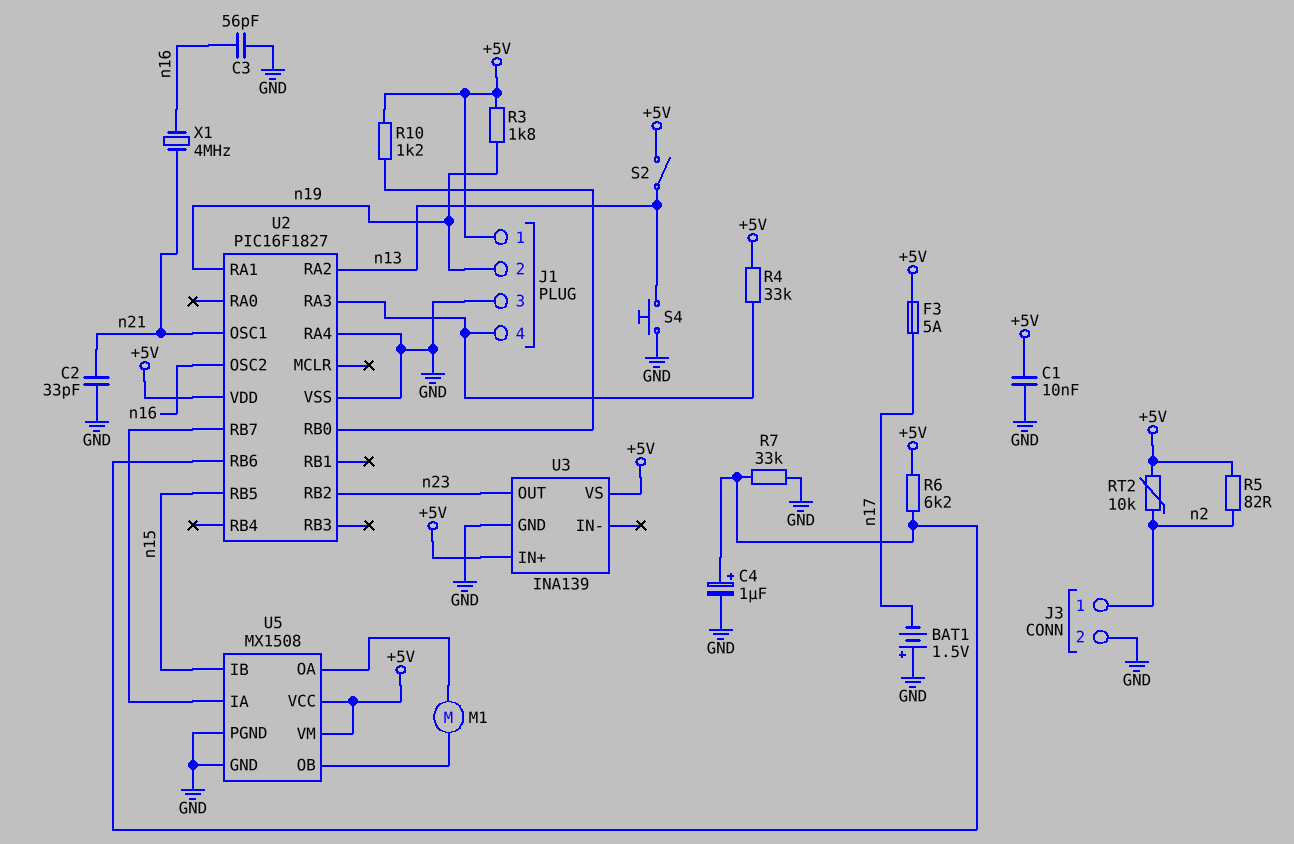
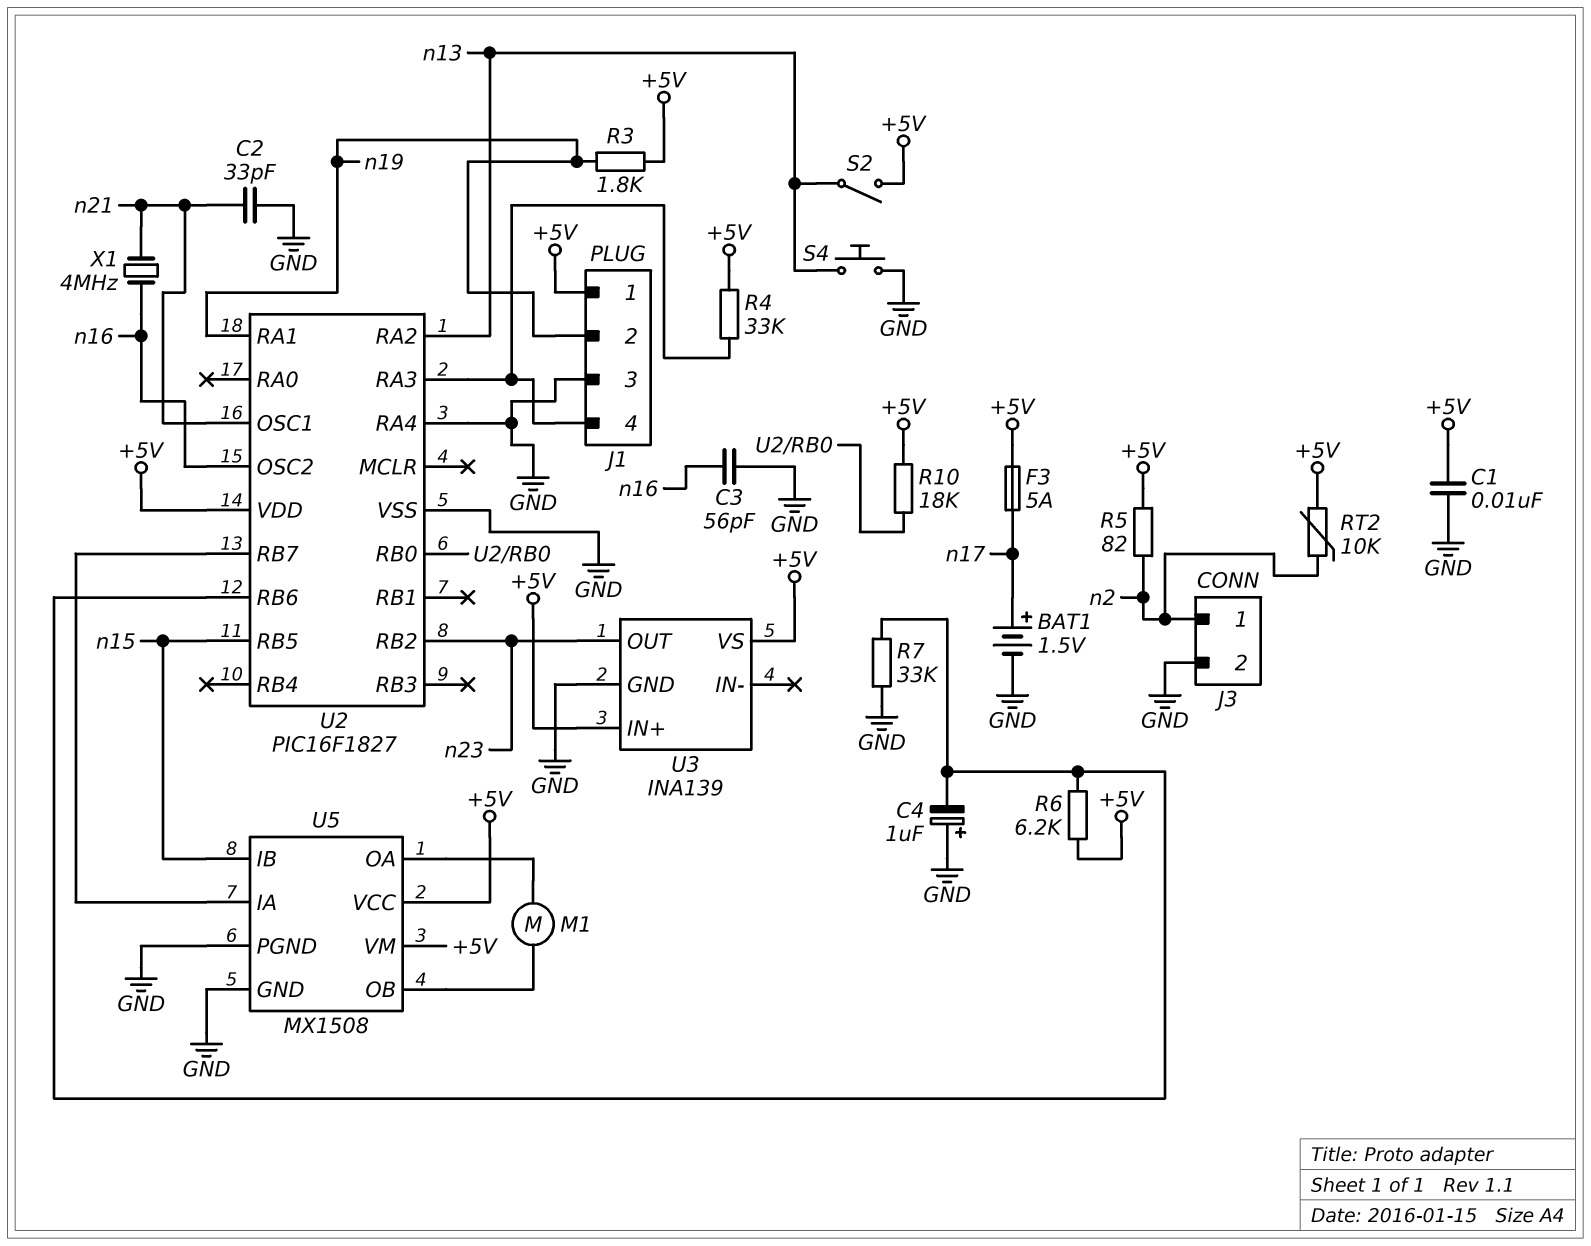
BAT1: 1.5V (plus GND, minus n17) -> 1.5V (plus n17, minus GND)
C4: 1uF (plus U2/RB6, minus GND) -> 1uF (plus GND, minus U2/RB6)
R10: 1.2k (+5V, U2/RB0) -> 18k (+5V, U2/RB0)

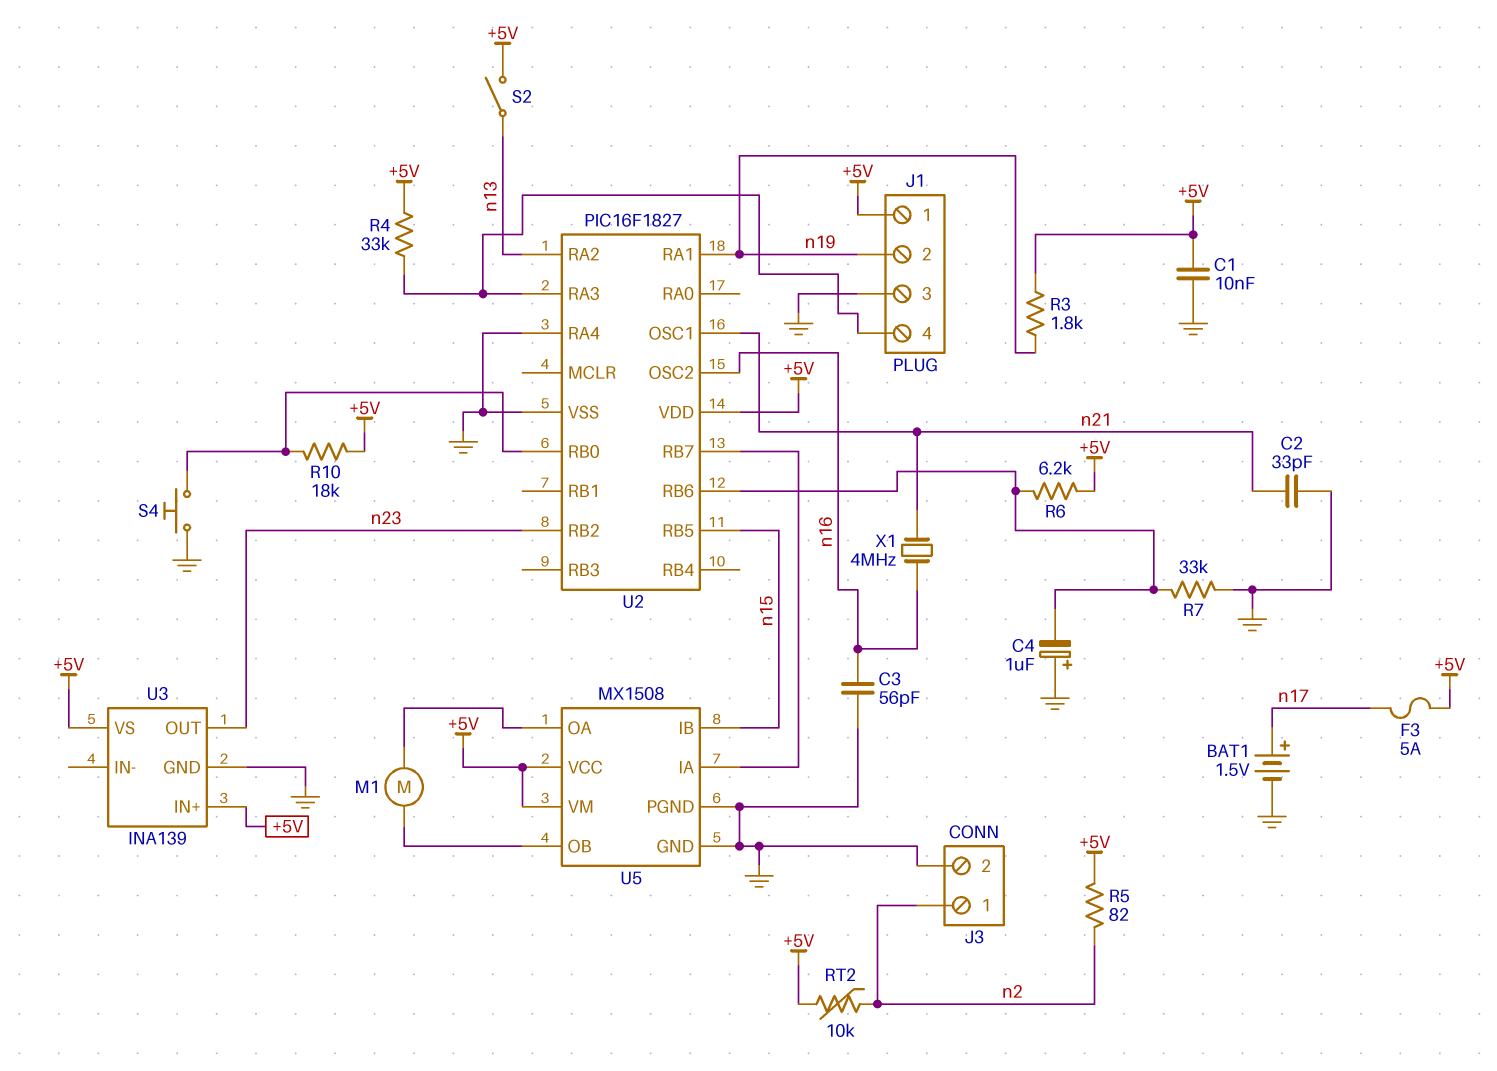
S4: button (GND, n13) -> button (GND, U2/RB0)

